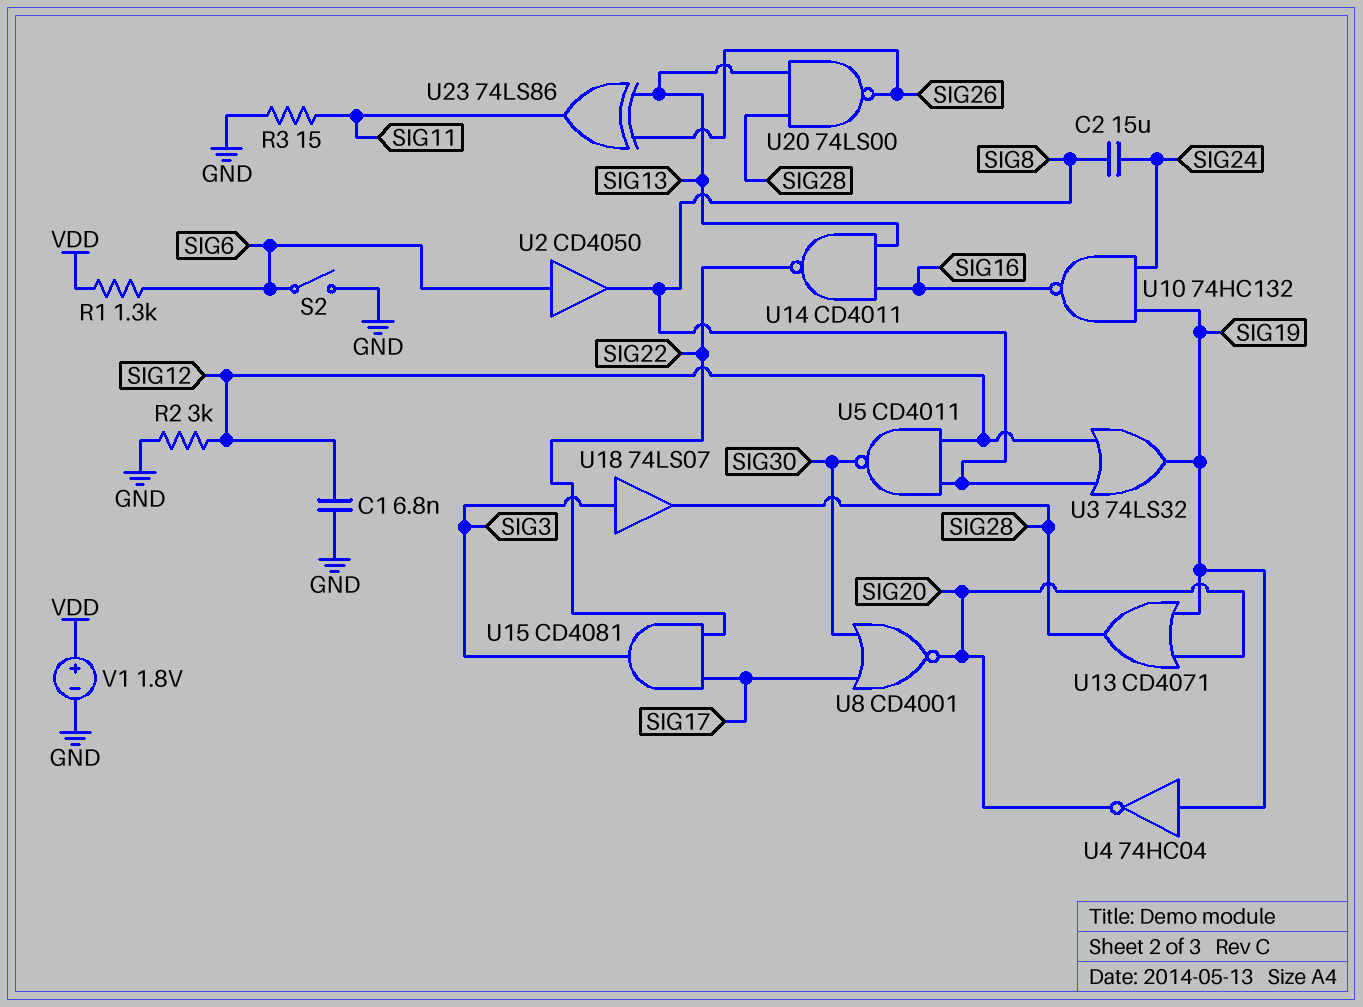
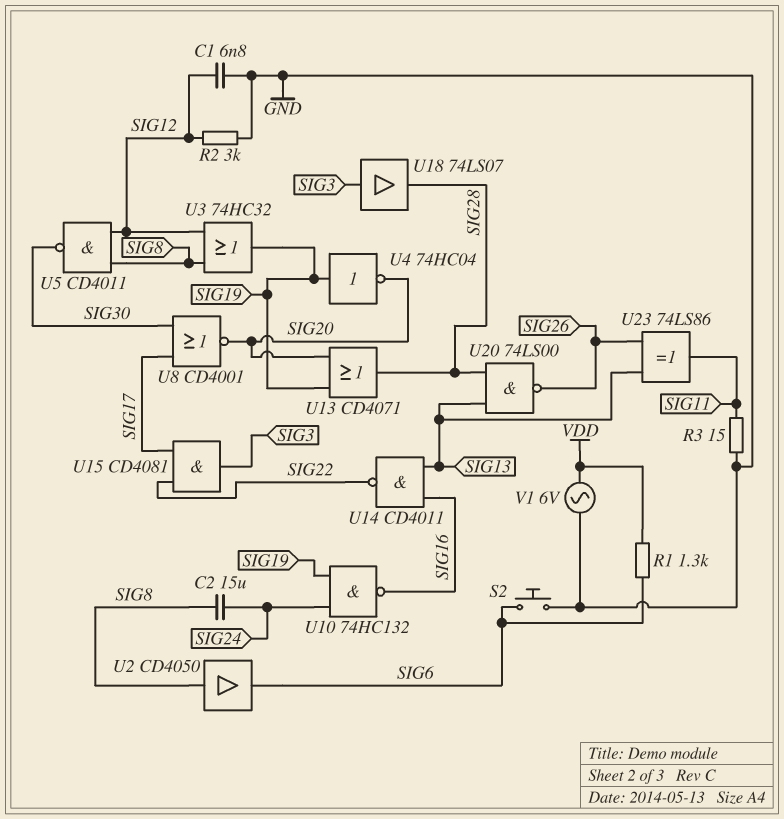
S2: switch (GND, SIG6) -> button (GND, SIG6)
U2: buffer CD4050 (in SIG6, out SIG8) -> buffer CD4050 (in SIG8, out SIG6)
U3: OR 74LS32 (in SIG8, in SIG12, out SIG19) -> OR 74HC32 (in SIG8, in SIG12, out SIG19)
V1: 1.8V (plus VDD, minus GND) -> AC 6V (GND, VDD)

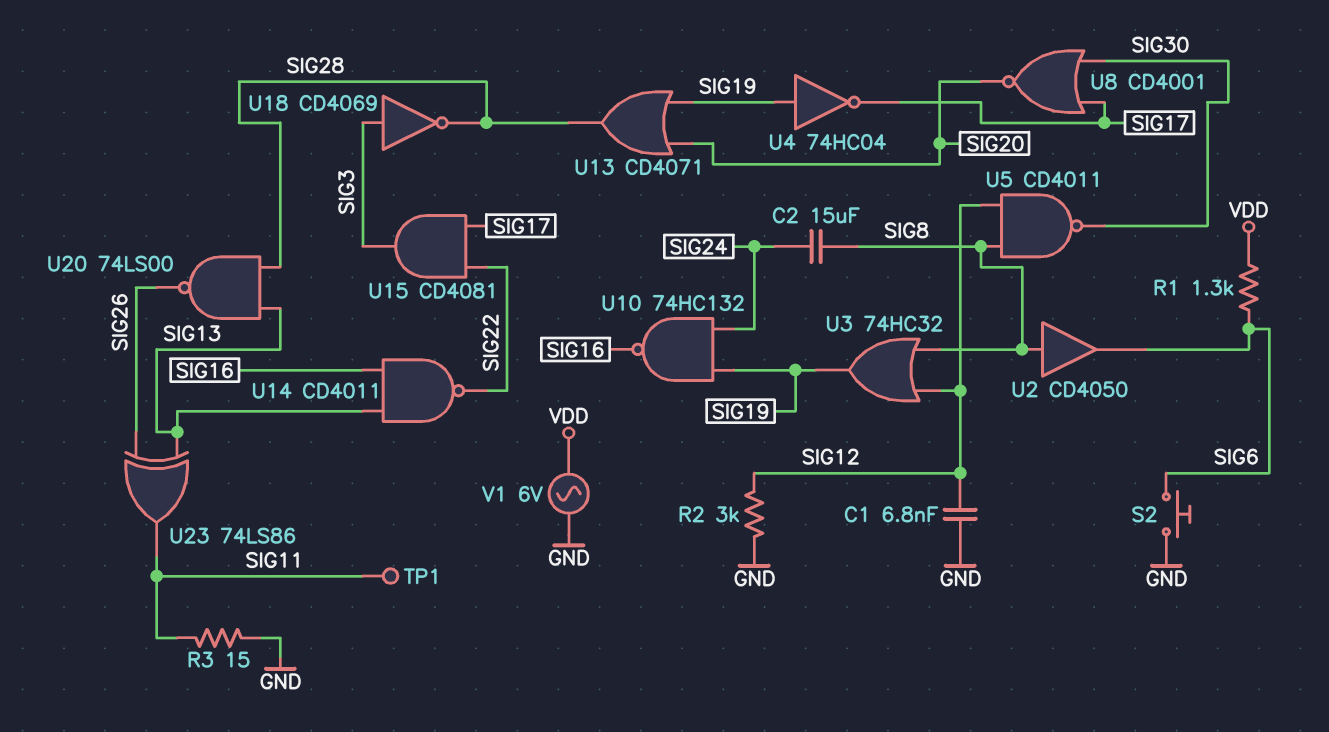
TP1: none -> test point (SIG11)
U4: NOT 74HC04 (in SIG19, out SIG20) -> NOT 74HC04 (in SIG19, out SIG17)
U18: buffer 74LS07 (in SIG3, out SIG28) -> NOT CD4069 (in SIG3, out SIG28)

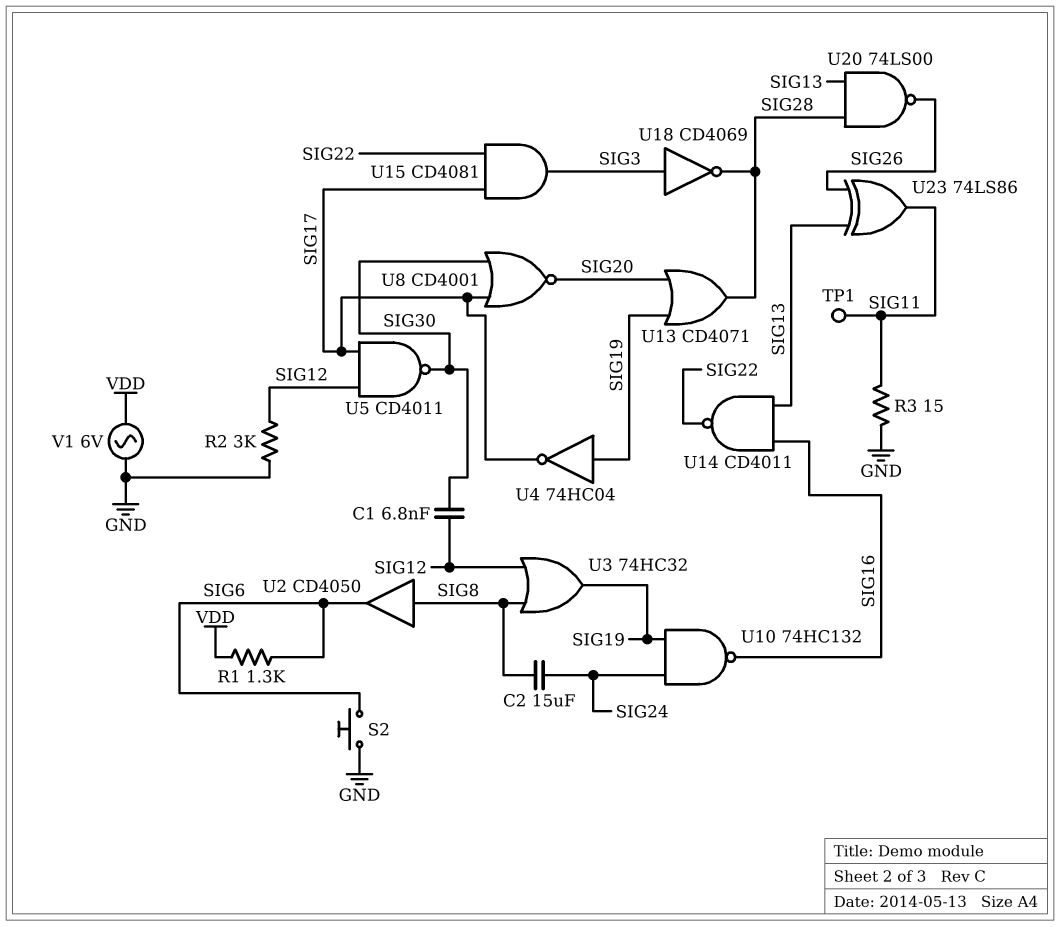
C1: 6.8nF (GND, SIG12) -> 6.8nF (SIG12, SIG30)
U5: NAND CD4011 (in SIG8, in SIG12, out SIG30) -> NAND CD4011 (in SIG12, in SIG17, out SIG30)

